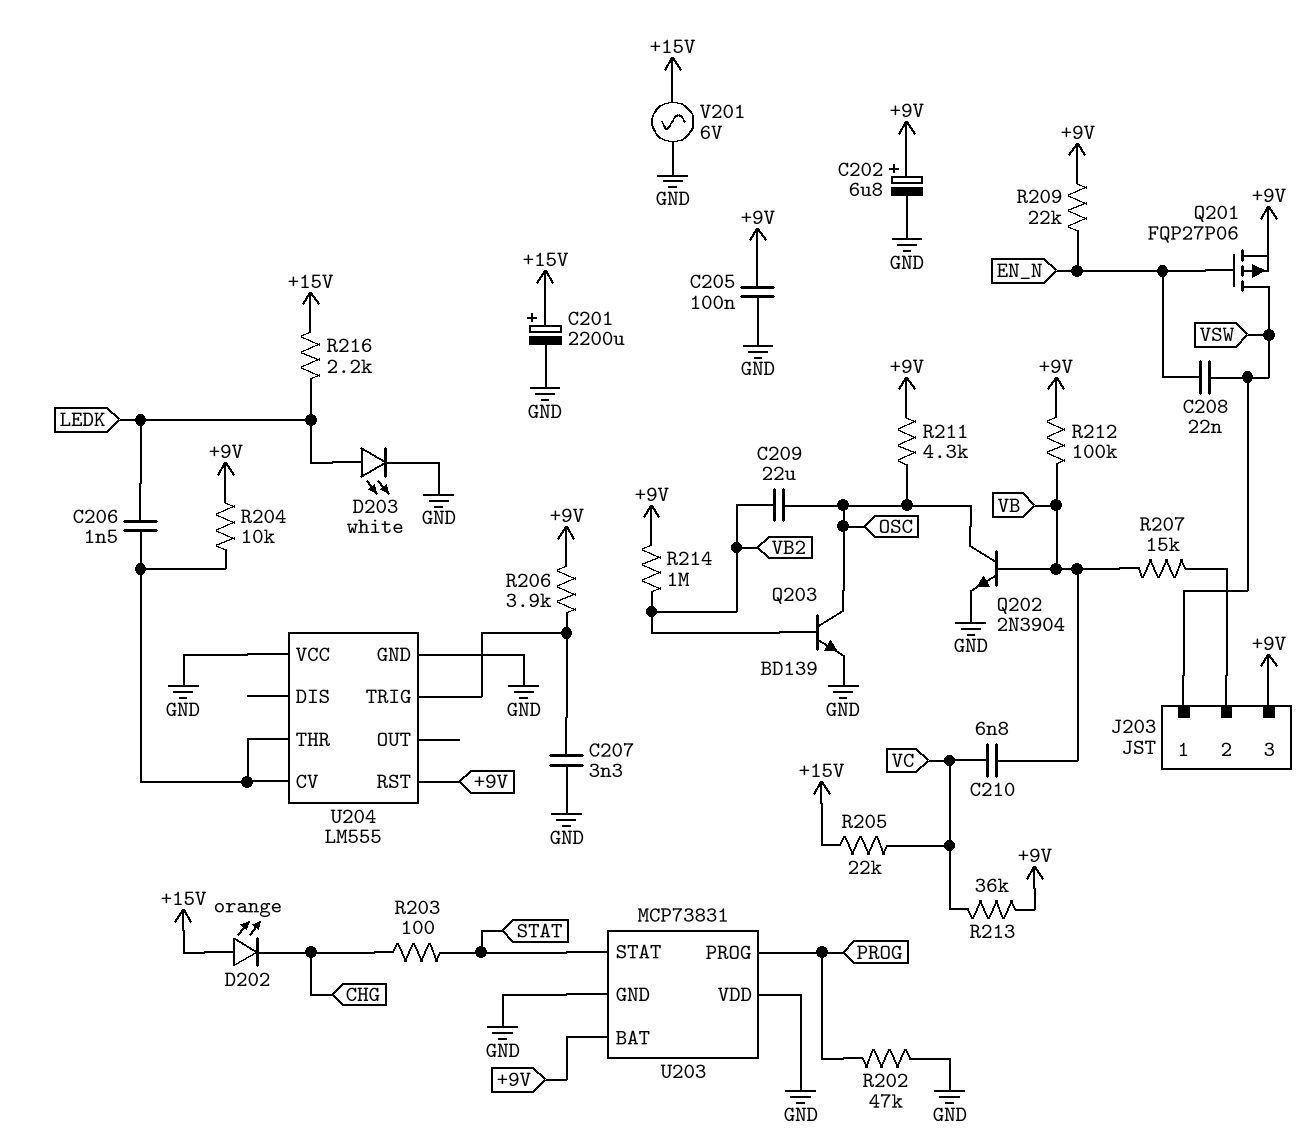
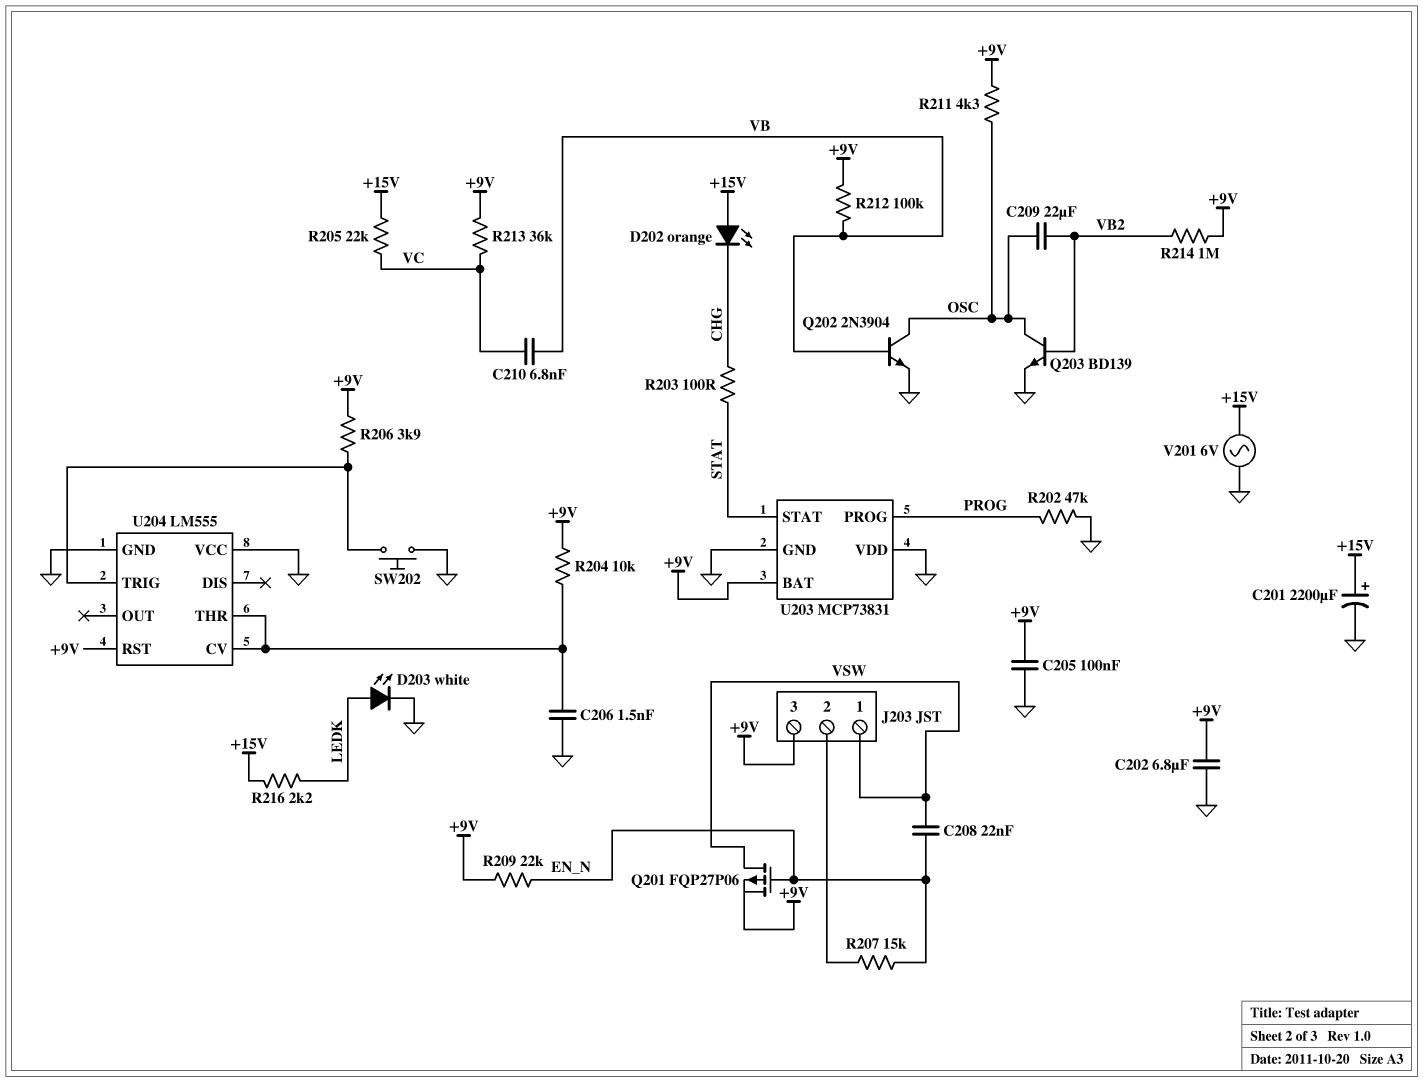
C202: 6.8uF (plus +9V, minus GND) -> 6.8uF (+9V, GND)
C206: 1.5nF (LEDK, U204/CV) -> 1.5nF (GND, U204/CV)
C207: 3.3nF (GND, U204/TRIG) -> none
R207: 15k (J203/2, VB) -> 15k (EN_N, J203/2)
SW202: none -> button (GND, U204/TRIG)

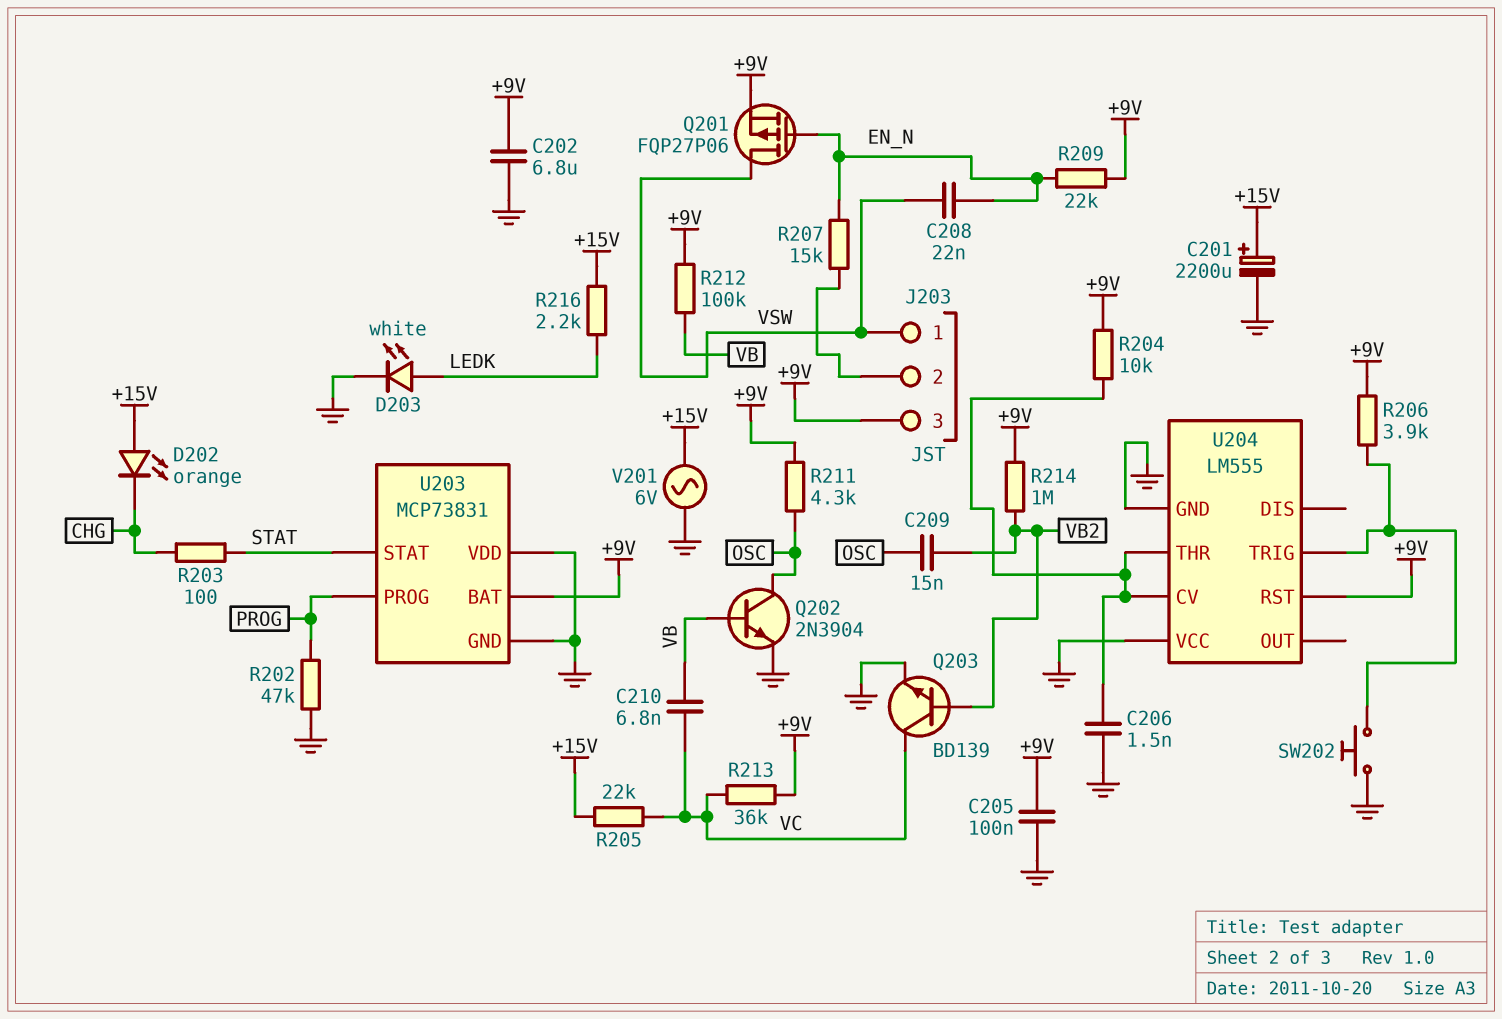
C209: 22uF (OSC, VB2) -> 15nF (OSC, VB2)
Q203: NPN BD139 (B VB2, C OSC, E GND) -> NPN BD139 (B VB2, C VC, E GND)

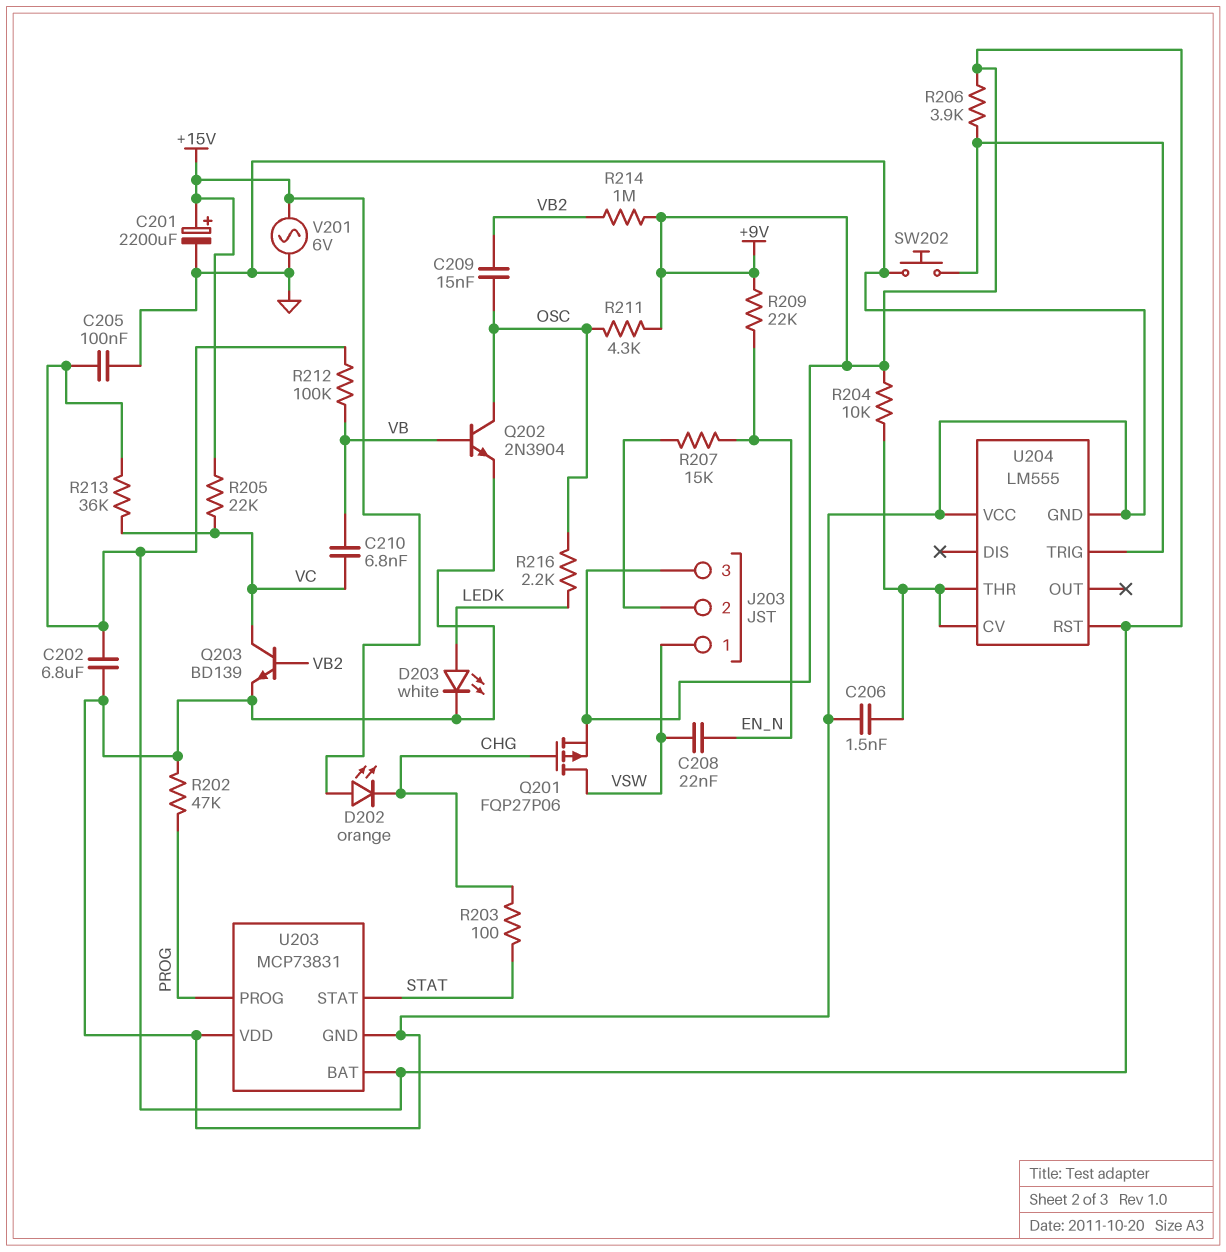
Q201: PMOS FQP27P06 (G EN_N, D VSW, S +9V) -> PMOS FQP27P06 (G CHG, D VSW, S +9V)
R216: 2.2k (+15V, LEDK) -> 2.2k (LEDK, OSC)

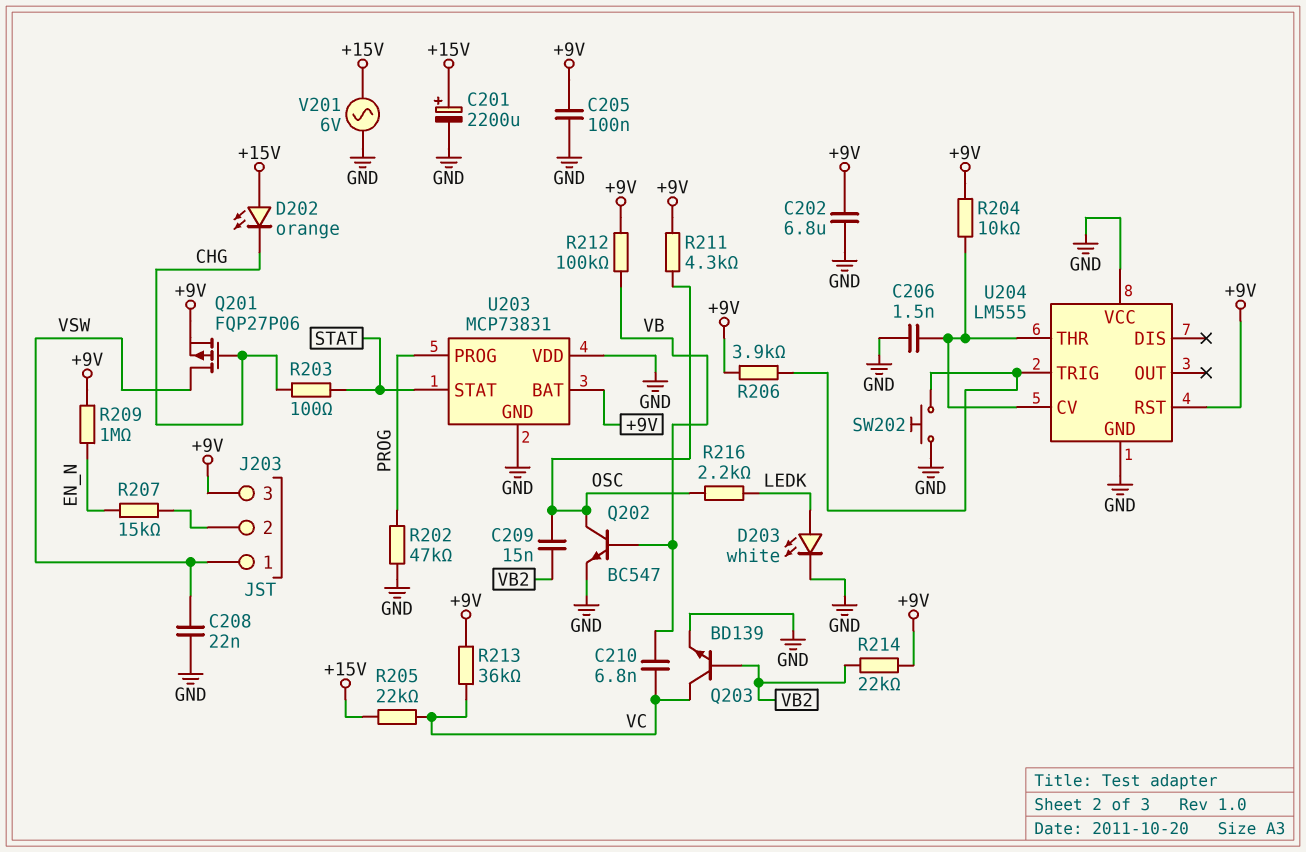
C208: 22nF (EN_N, VSW) -> 22nF (GND, VSW)
Q202: NPN 2N3904 (B VB, C OSC, E GND) -> NPN BC547 (B VB, C OSC, E GND)
R209: 22k (+9V, EN_N) -> 1M (+9V, EN_N)
R214: 1M (+9V, VB2) -> 22k (+9V, VB2)

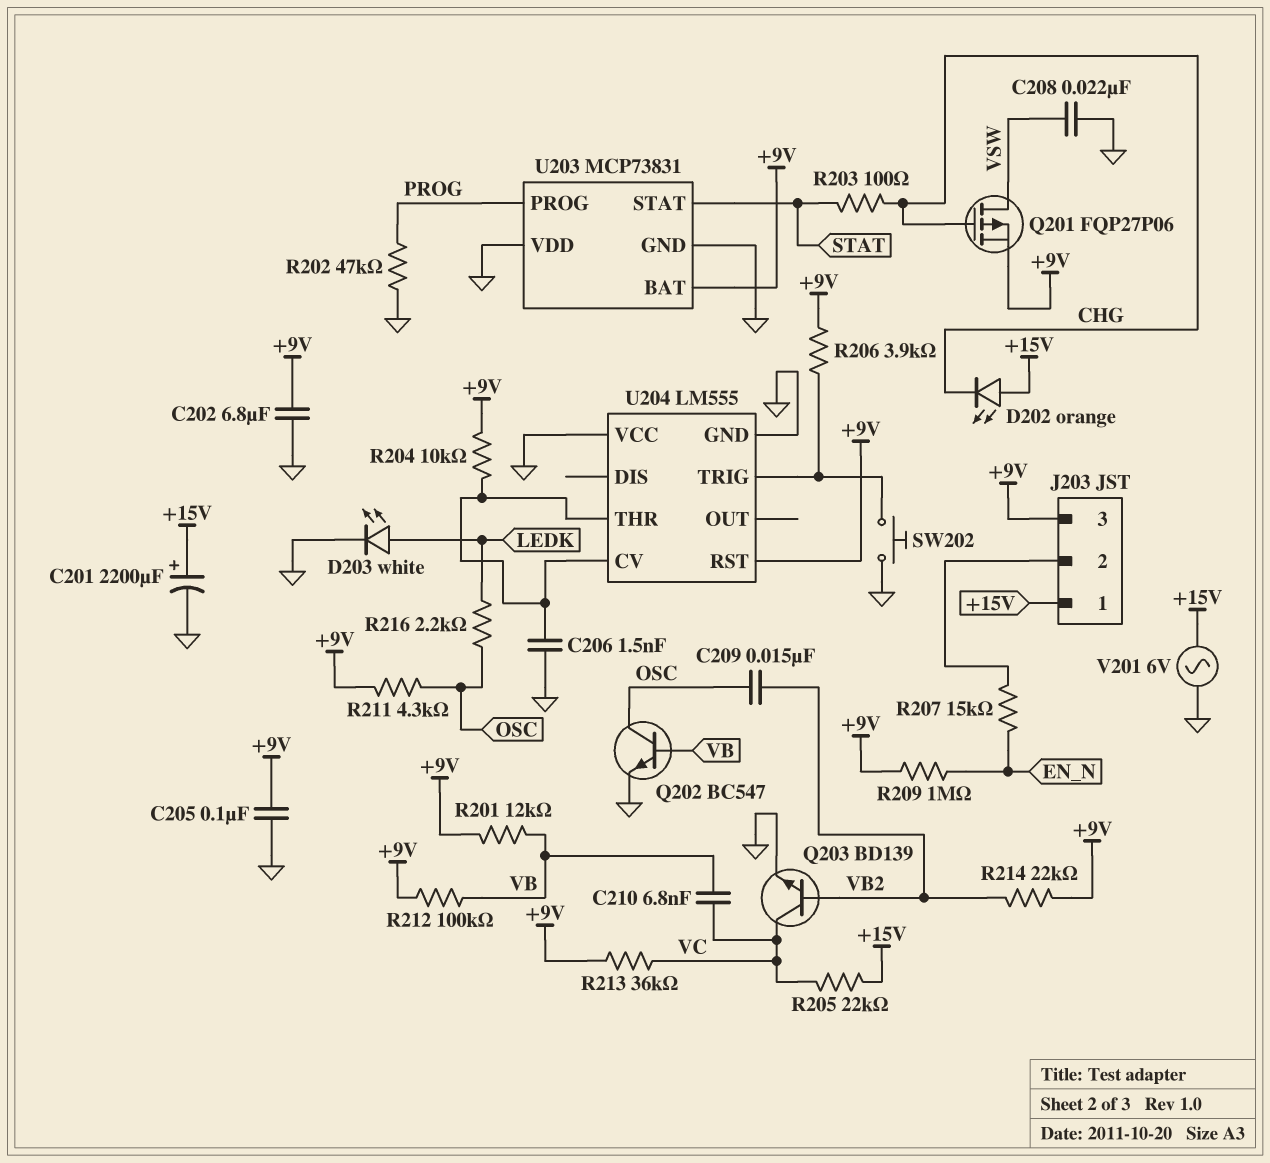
J203 pin 1: VSW -> +15V
R201: none -> 12k (+9V, VB)

